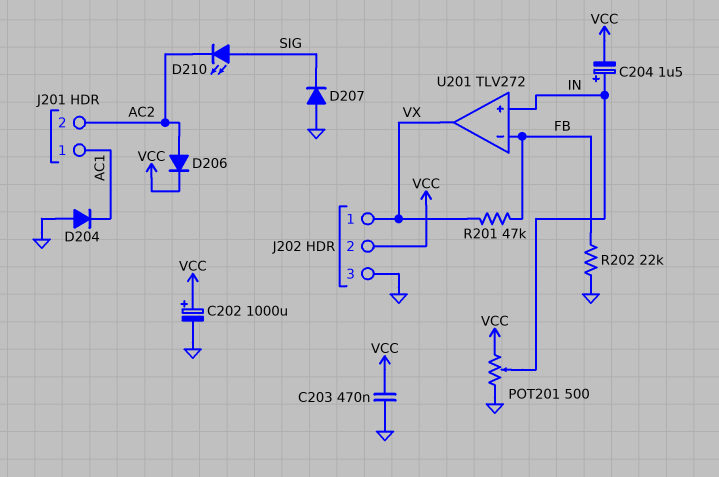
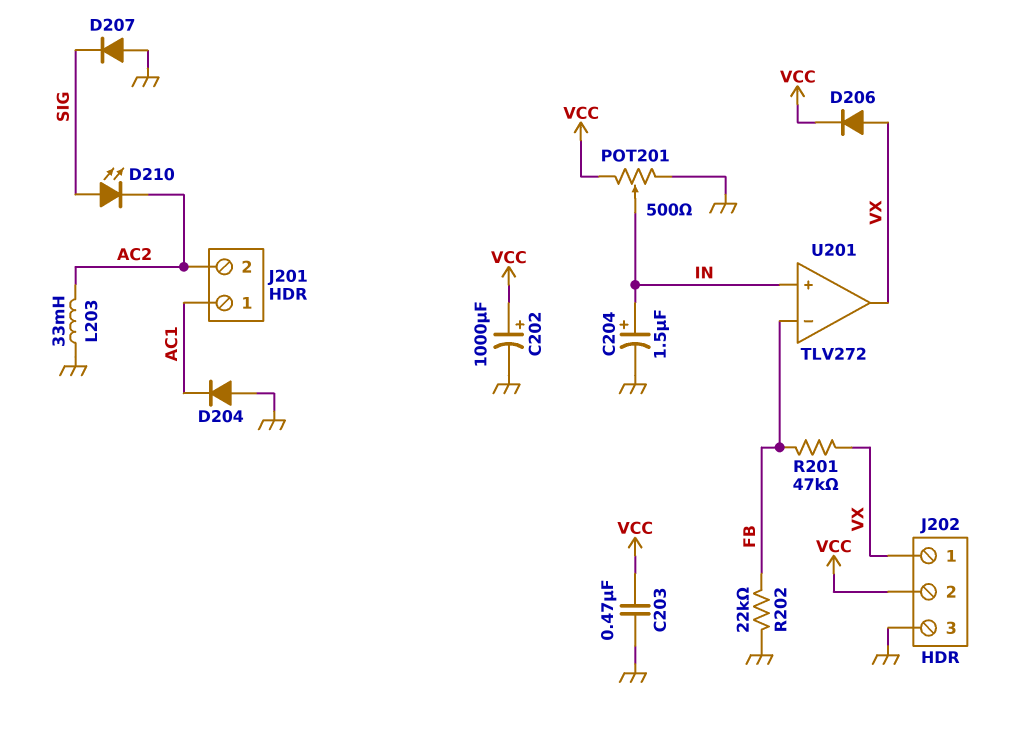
C204: 1.5uF (plus IN, minus VCC) -> 1.5uF (plus IN, minus GND)
D206: diode (A AC2, K VCC) -> diode (A VX, K VCC)
L203: none -> 33mH (AC2, GND)

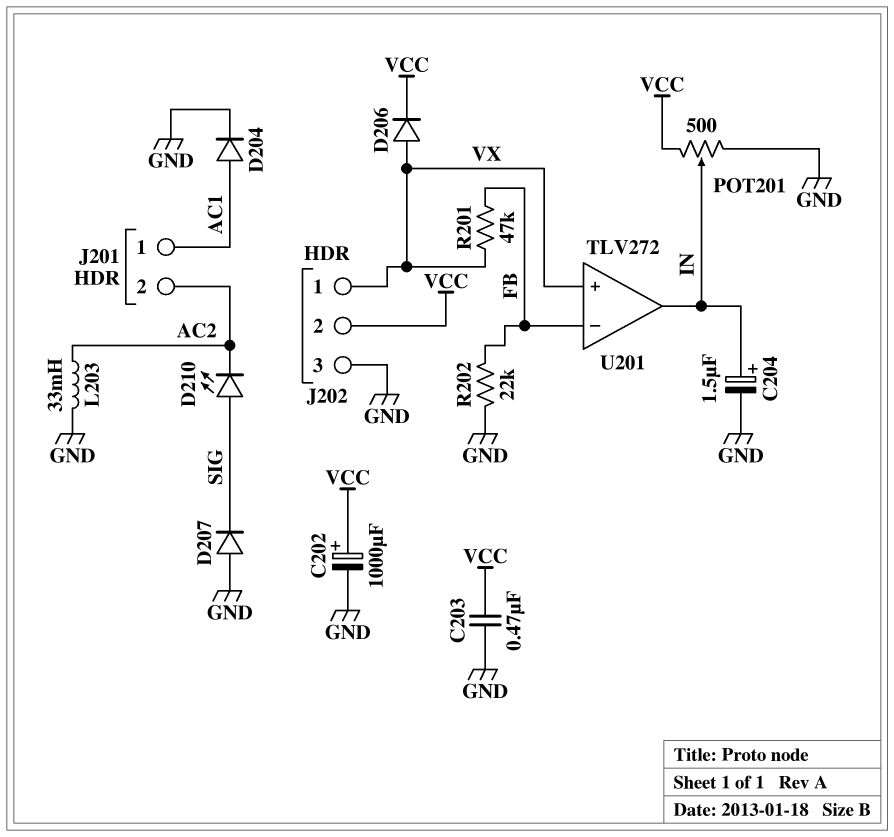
D204: diode (A GND, K AC1) -> diode (A AC1, K GND)
U201 pin in+: IN -> VX
U201 pin out: VX -> IN

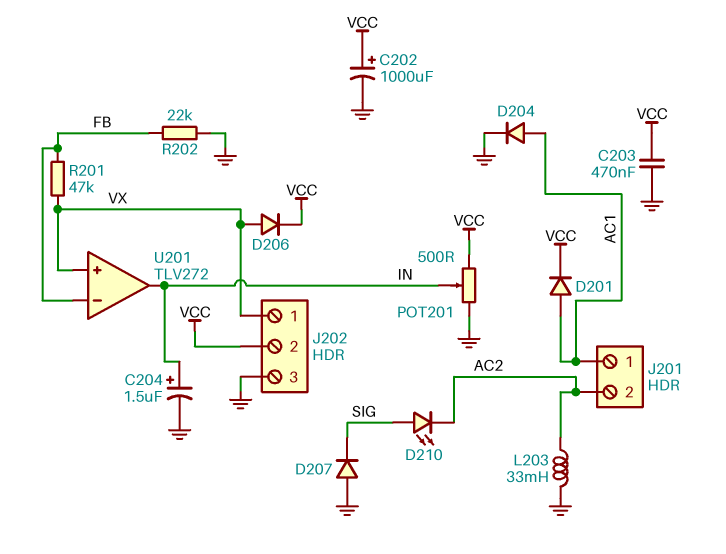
D201: none -> diode (A AC1, K VCC)

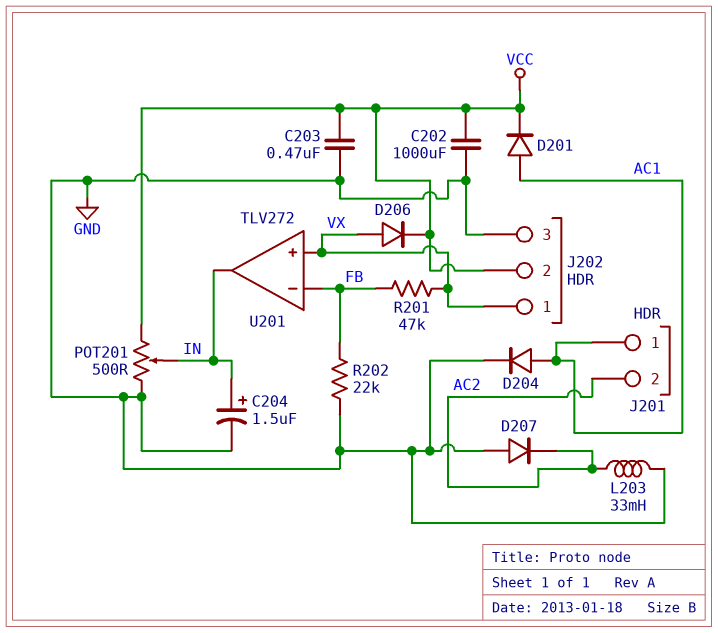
C202: 1000uF (plus VCC, minus GND) -> 1000uF (GND, VCC)
D207: diode (A GND, K SIG) -> diode (A GND, K AC2)
D210: LED (A SIG, K AC2) -> none

